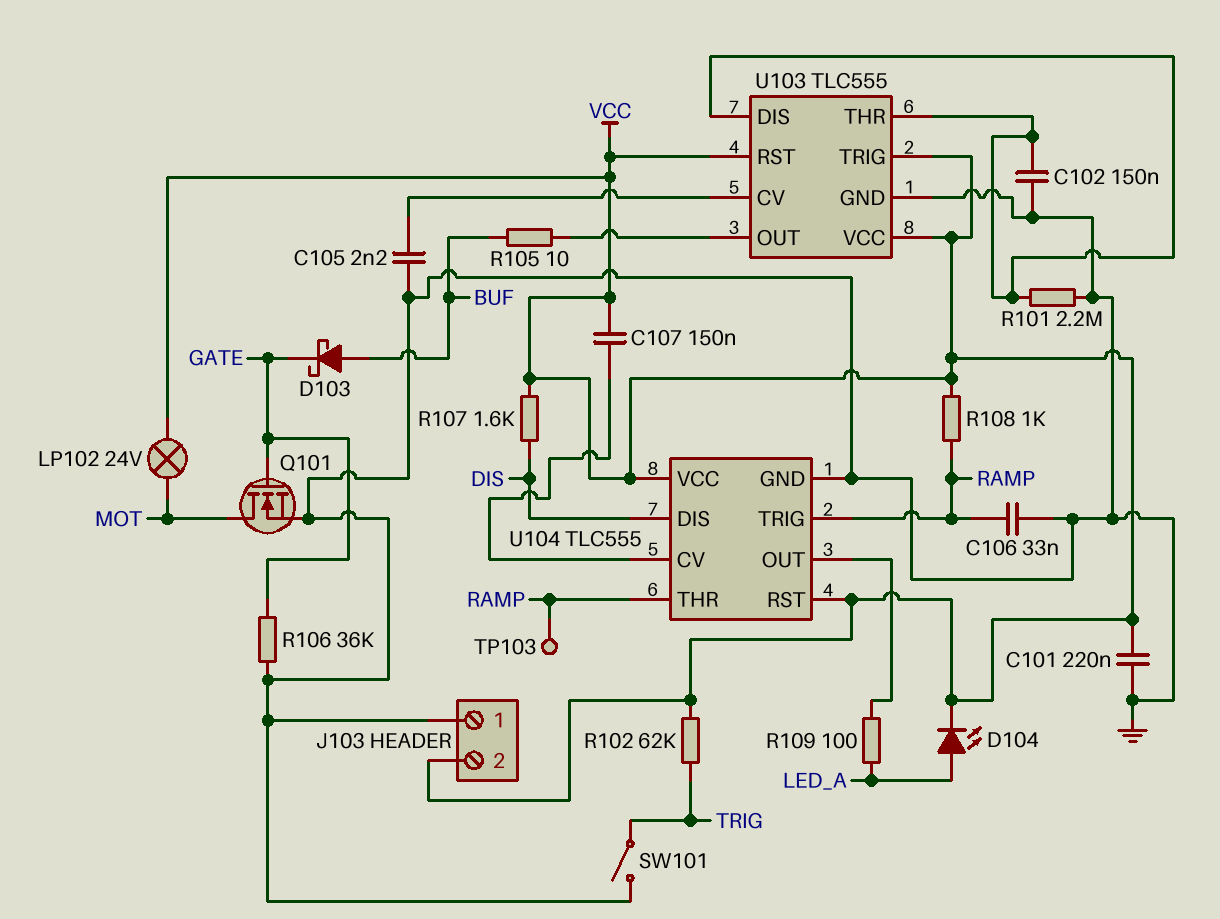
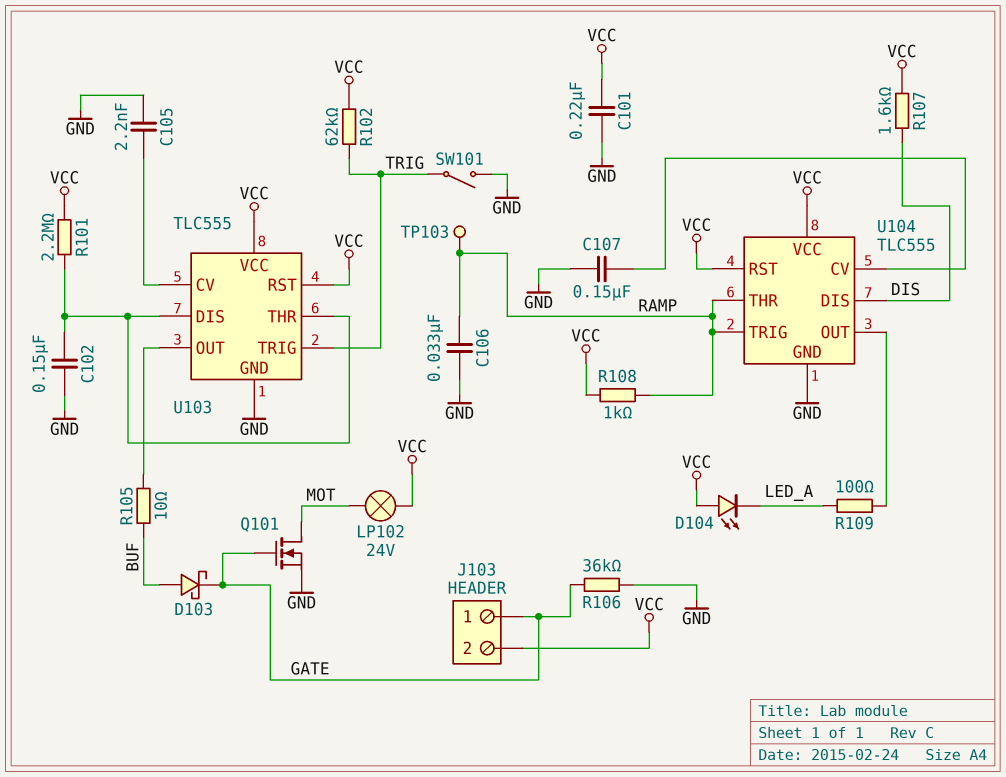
C107: 150nF (U104/CV, VCC) -> 150nF (GND, U104/CV)
D104: LED (A LED_A, K VCC) -> LED (A VCC, K LED_A)
J103 pin 1: GND -> GATE
R101: 2.2M (GND, U103/DIS) -> 2.2M (U103/DIS, VCC)
U103 pin TRIG: VCC -> TRIG

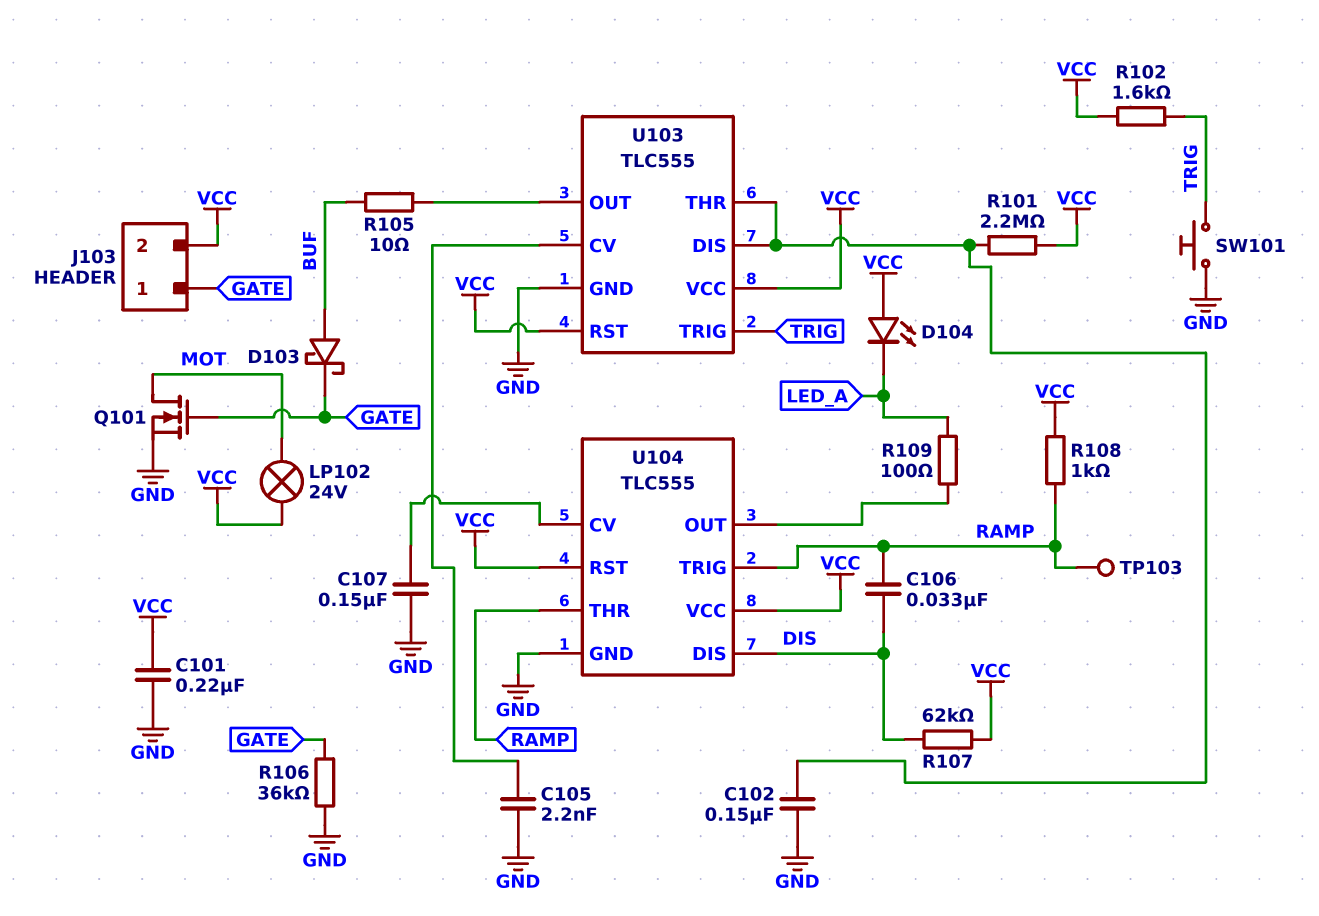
C106: 33nF (GND, RAMP) -> 33nF (DIS, RAMP)
R102: 62k (TRIG, VCC) -> 1.6k (TRIG, VCC)
R107: 1.6k (DIS, VCC) -> 62k (DIS, VCC)
SW101: switch (GND, TRIG) -> button (GND, TRIG)

